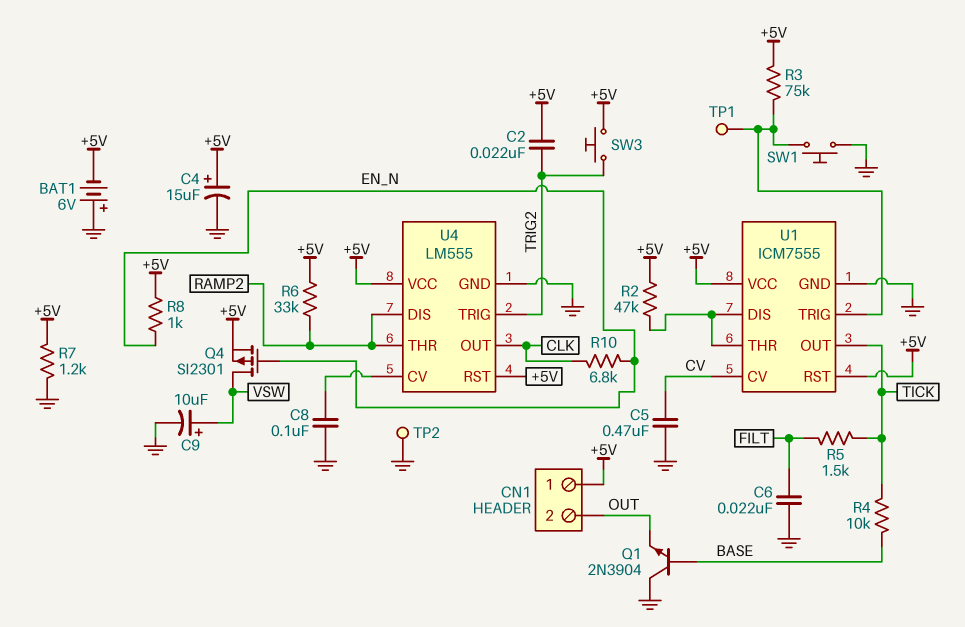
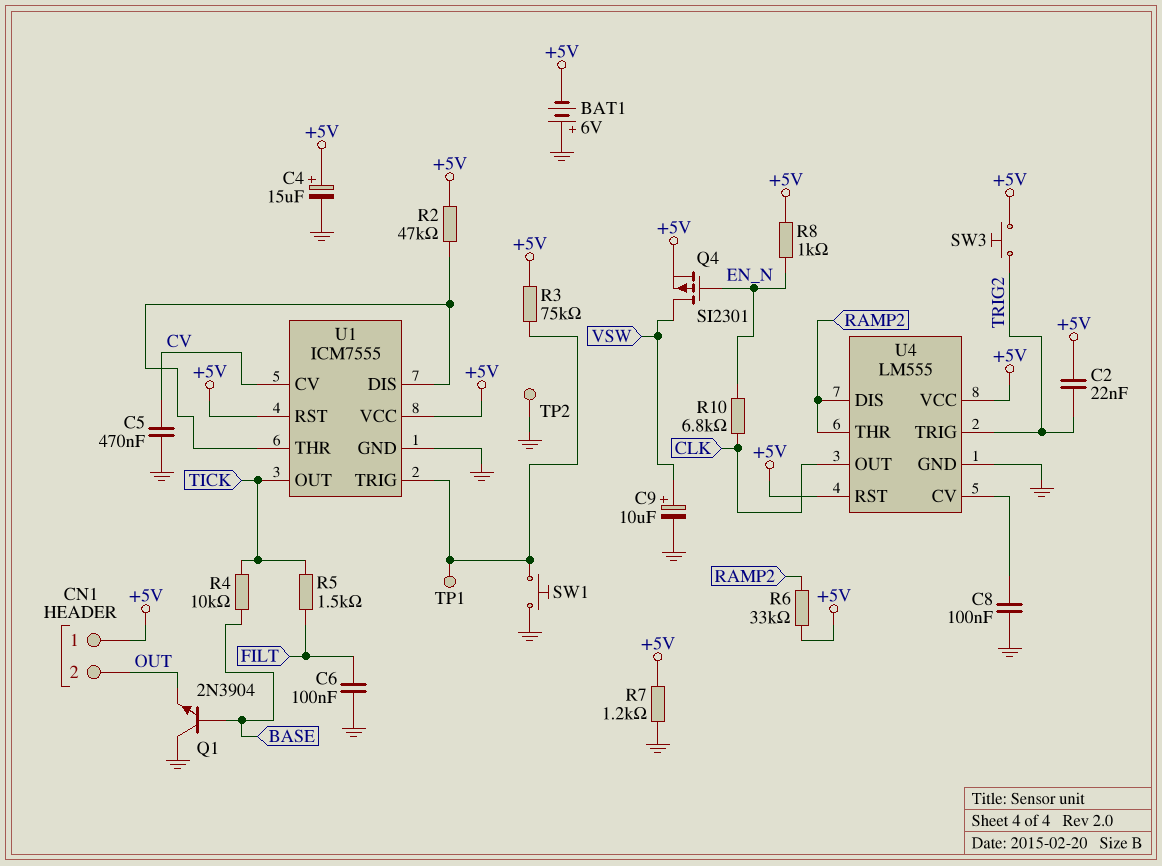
C6: 22nF (FILT, GND) -> 100nF (FILT, GND)

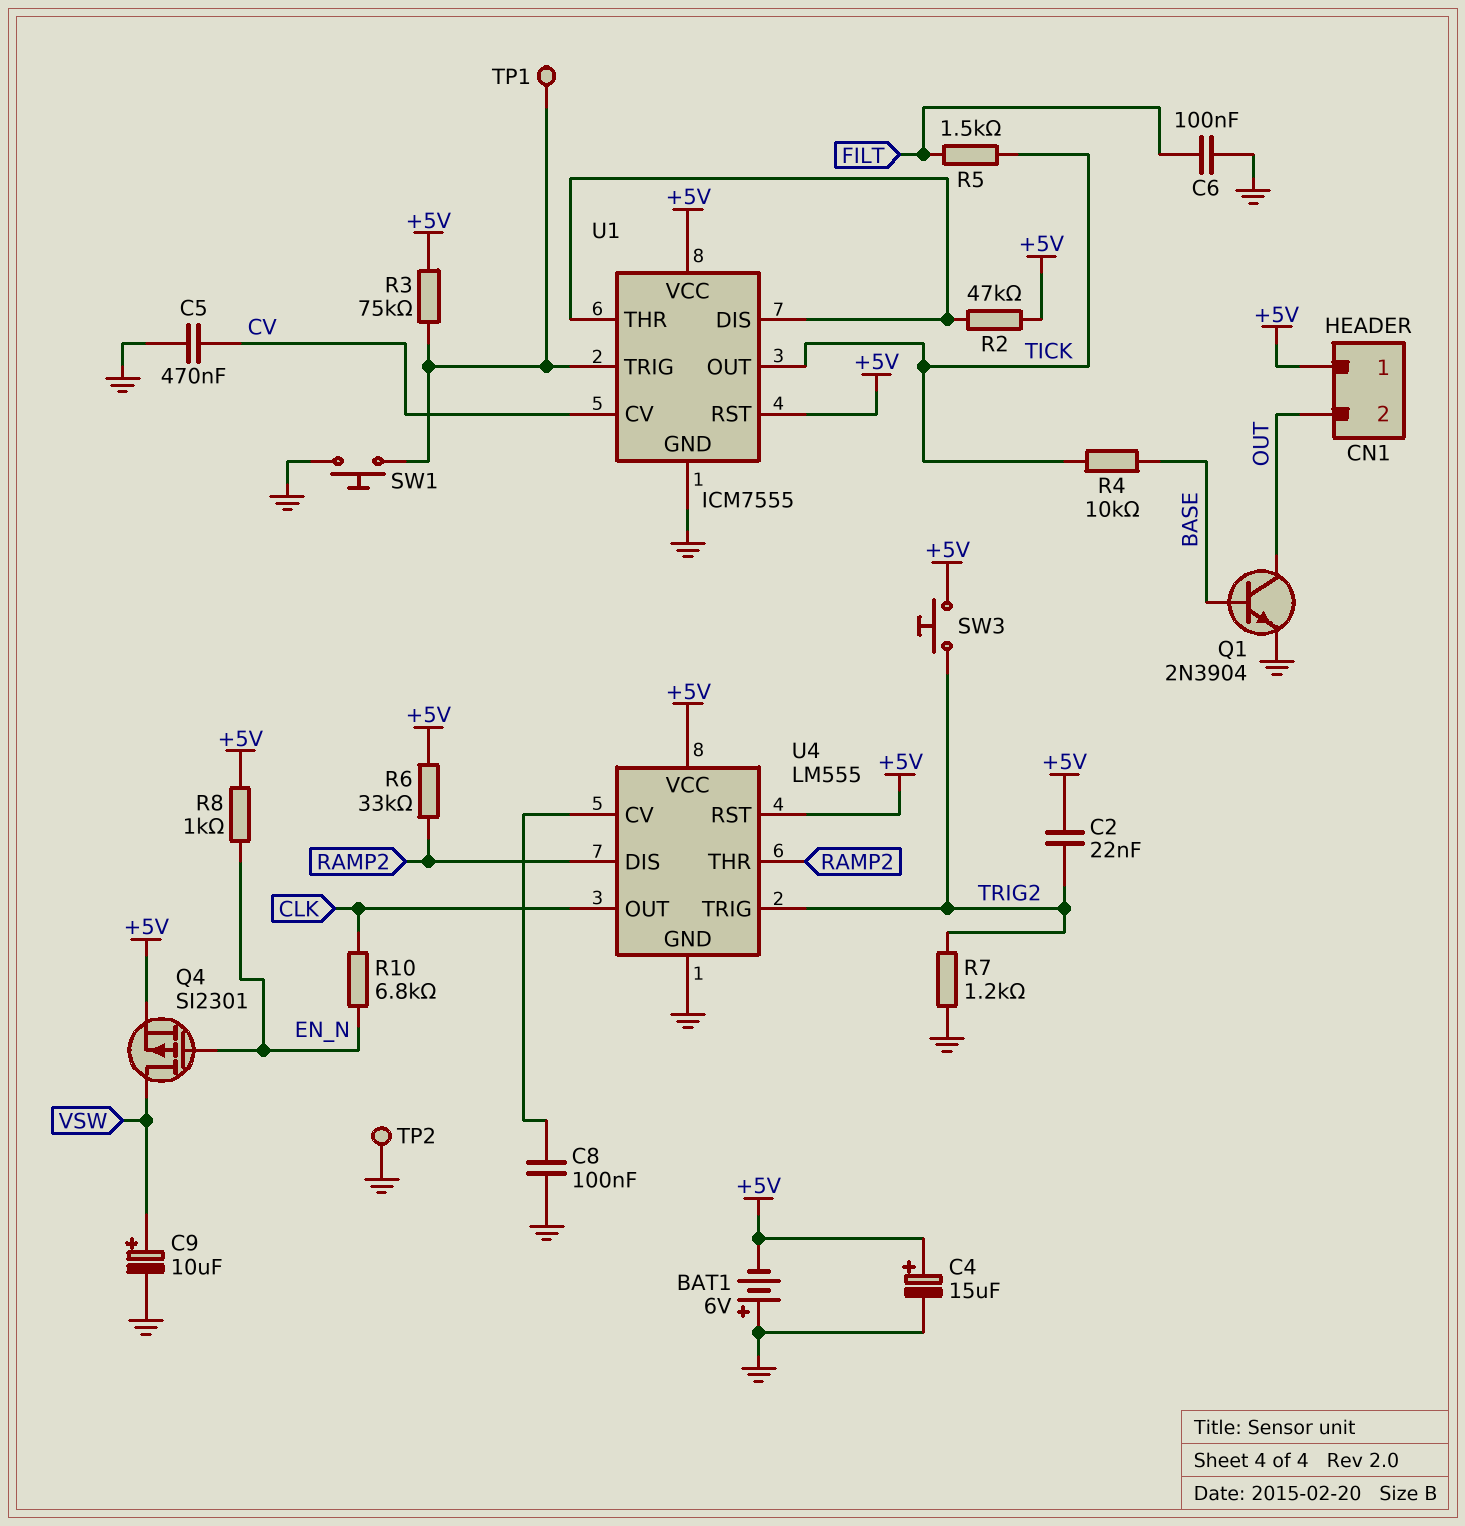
Q1: NPN 2N3904 (B BASE, C GND, E OUT) -> NPN 2N3904 (B BASE, C OUT, E GND)
R7: 1.2k (+5V, GND) -> 1.2k (GND, TRIG2)

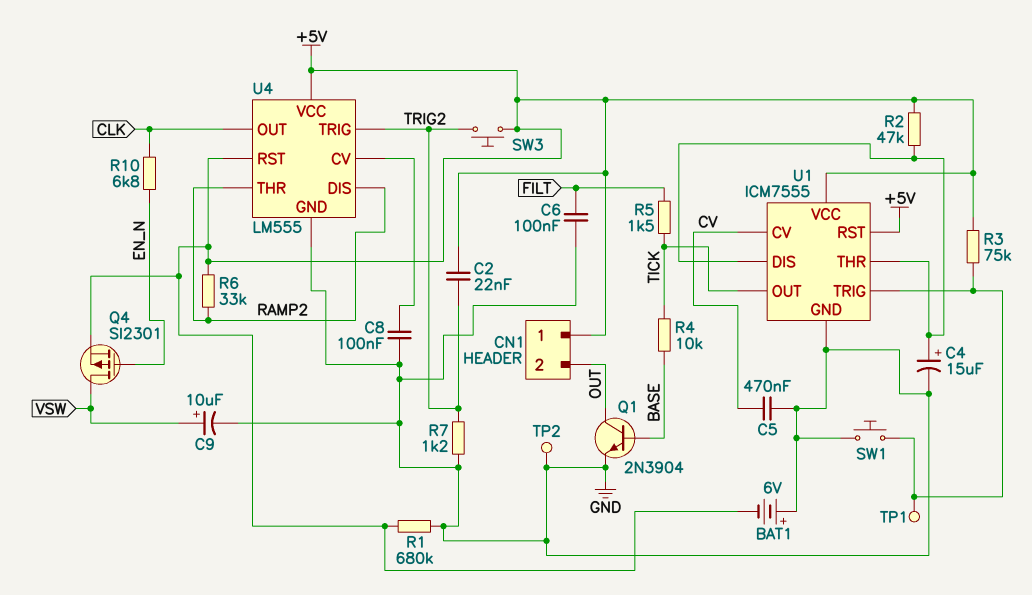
C4: 15uF (plus +5V, minus GND) -> 15uF (plus U1/DIS, minus GND)
R1: none -> 680k (+5V, GND)
R8: 1k (+5V, EN_N) -> none

